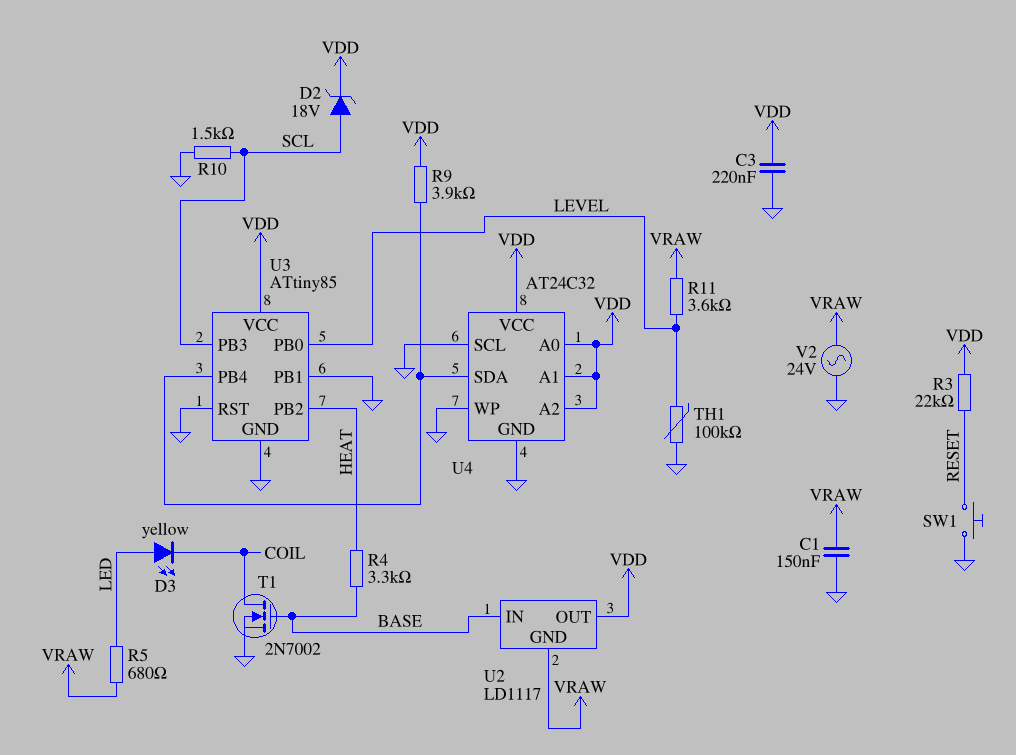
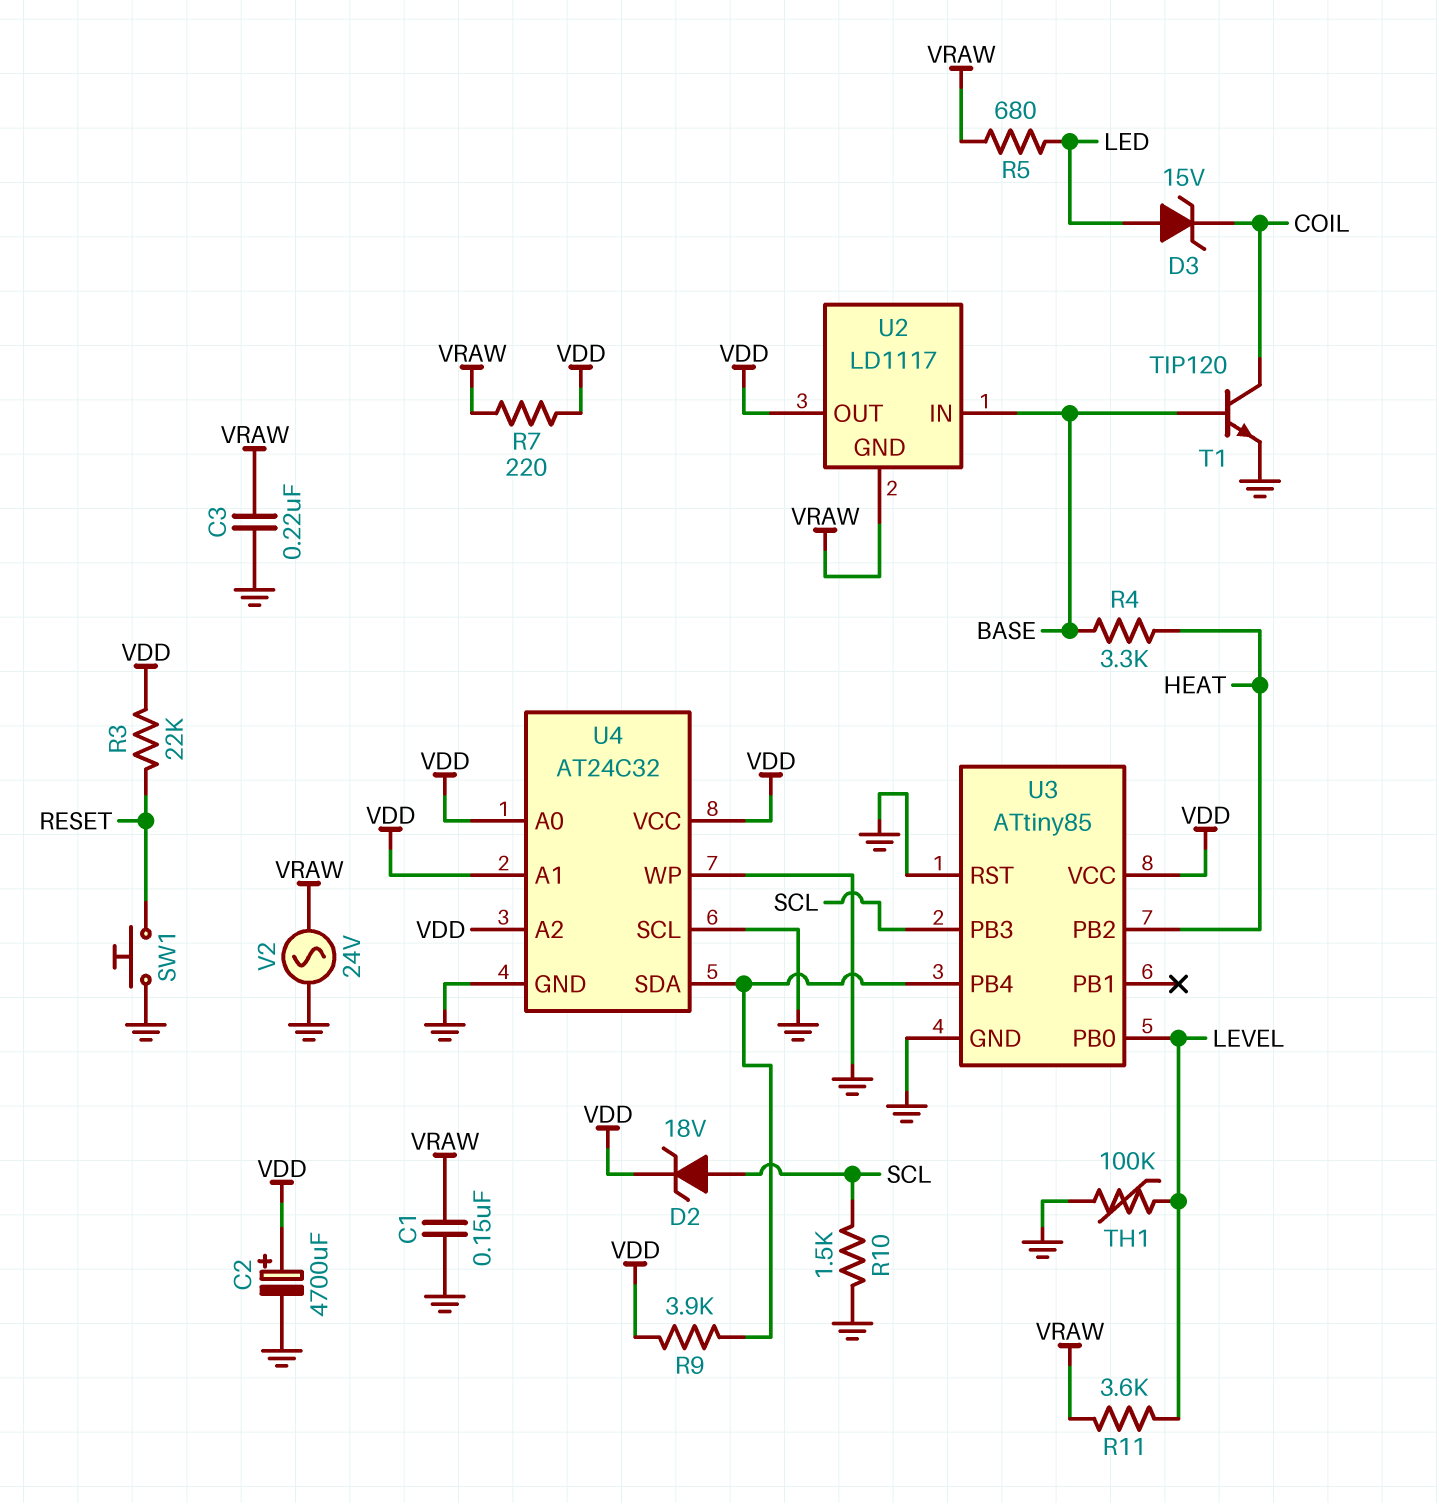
C2: none -> 4700uF (plus VDD, minus GND)
C3: 220nF (GND, VDD) -> 220nF (GND, VRAW)
D3: LED yellow (A LED, K COIL) -> zener 15V (A LED, K COIL)
R7: none -> 220 (VDD, VRAW)
T1: NMOS 2N7002 (G BASE, D COIL, S GND) -> NPN TIP120 (B BASE, C COIL, E GND)
U3 pin PB1: GND -> none

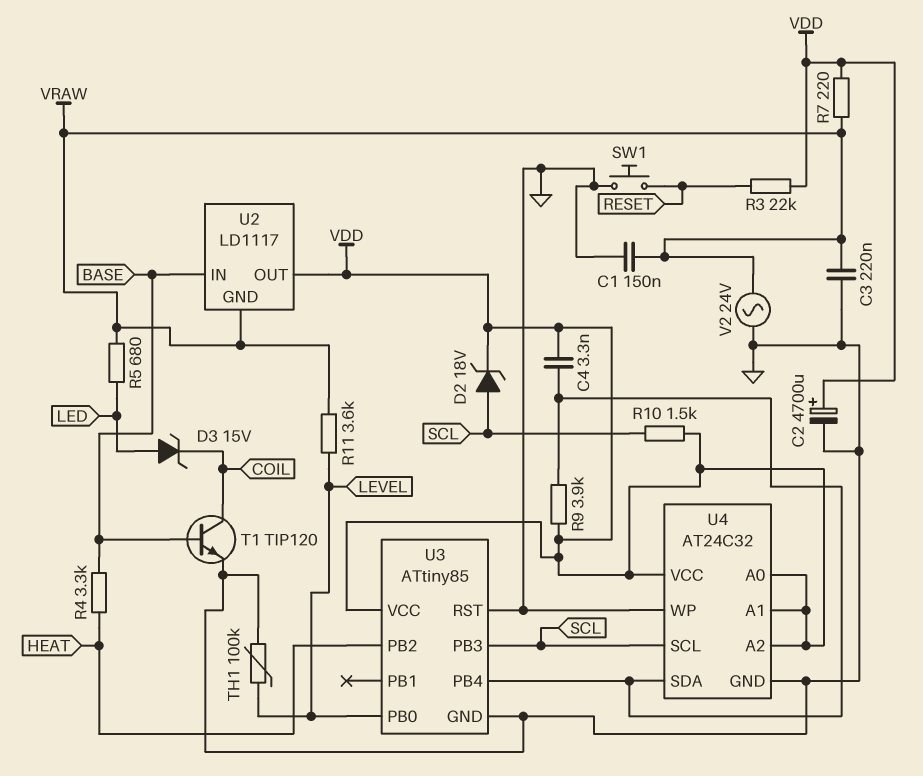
C4: none -> 3.3nF (U3/PB4, VDD)
R10: 1.5k (GND, SCL) -> 1.5k (SCL, VDD)
U4 pin SCL: GND -> SCL

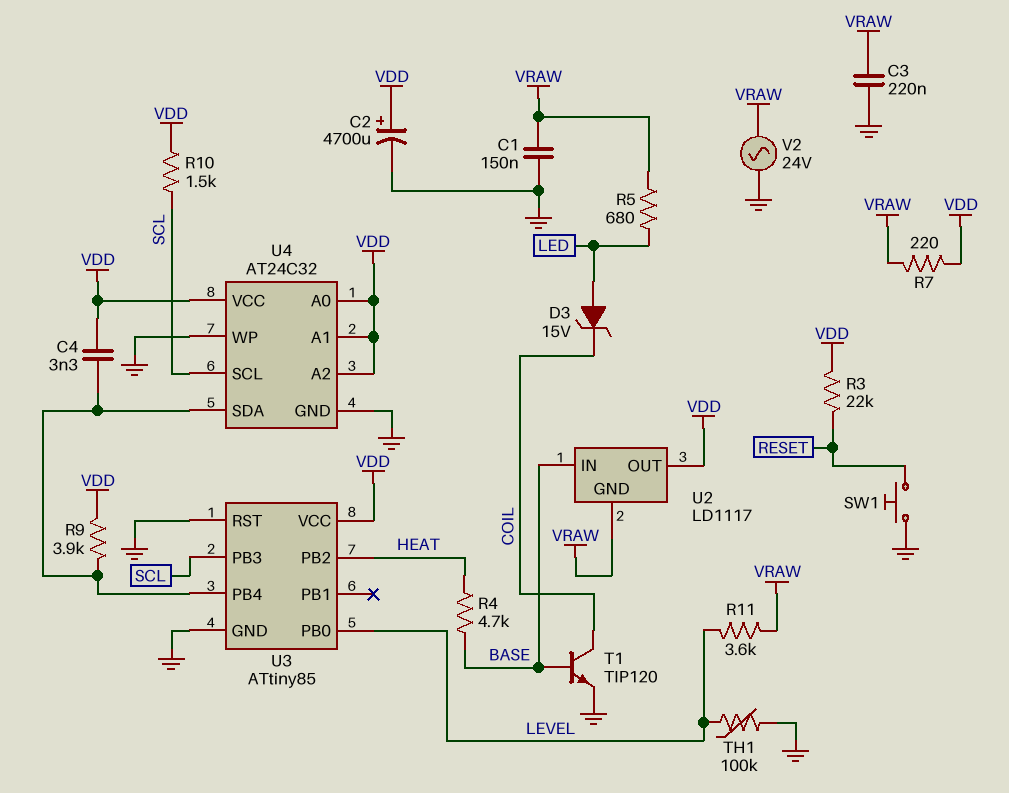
D2: zener 18V (A SCL, K VDD) -> none
R4: 3.3k (BASE, HEAT) -> 4.7k (BASE, HEAT)

